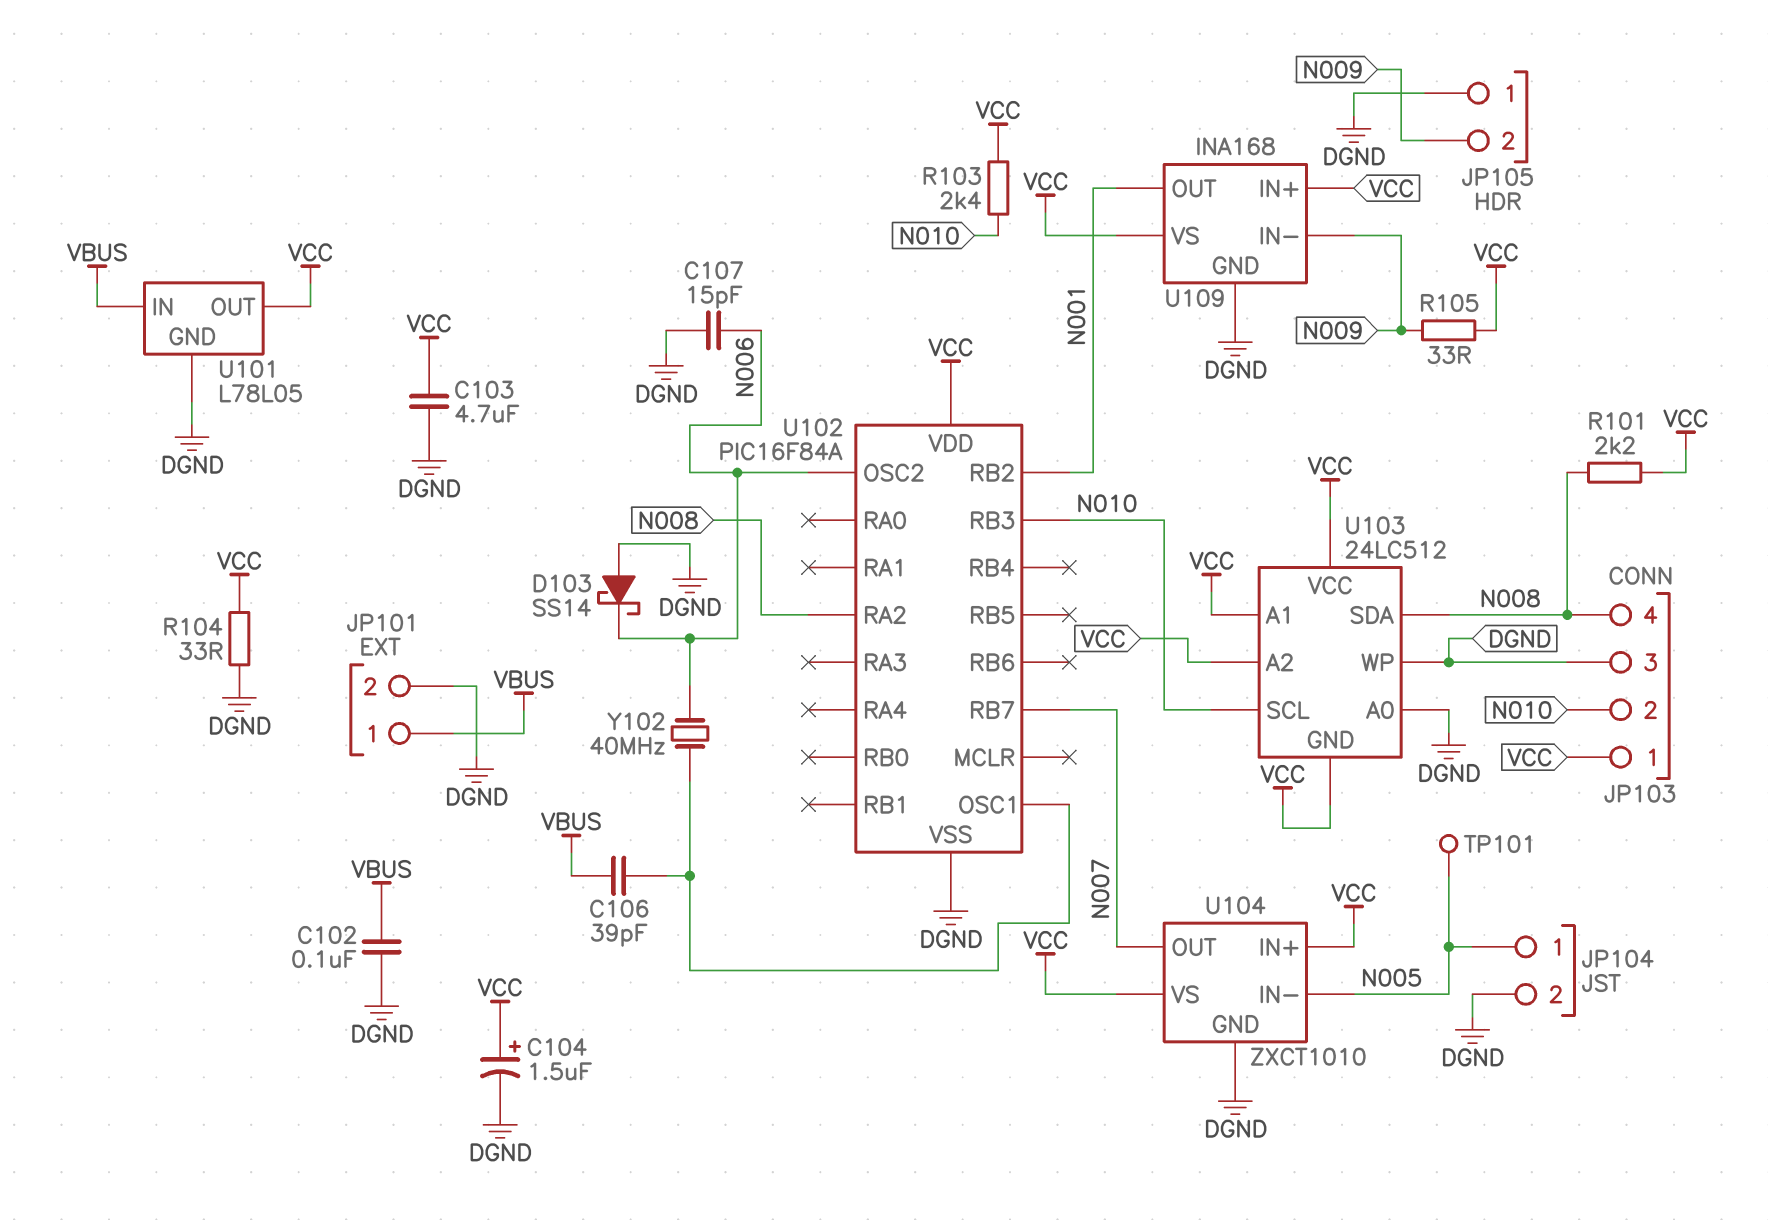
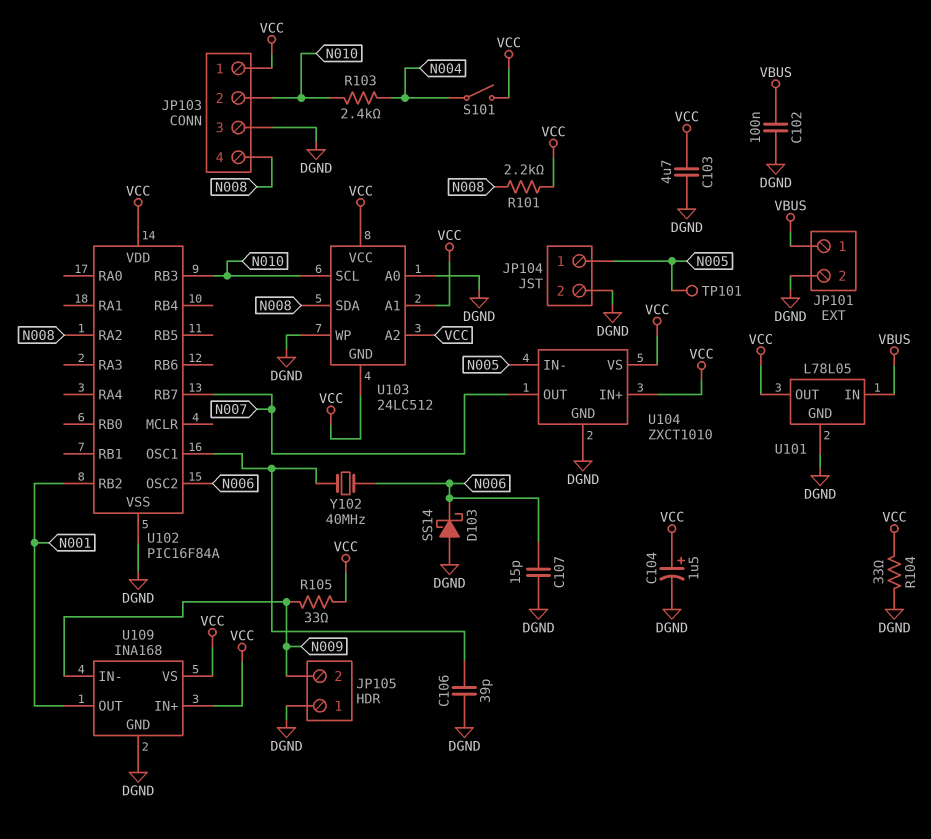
C106: 39pF (U102/OSC1, VBUS) -> 39pF (DGND, U102/OSC1)
R103: 2.4k (N010, VCC) -> 2.4k (N004, N010)
S101: none -> switch (N004, VCC)

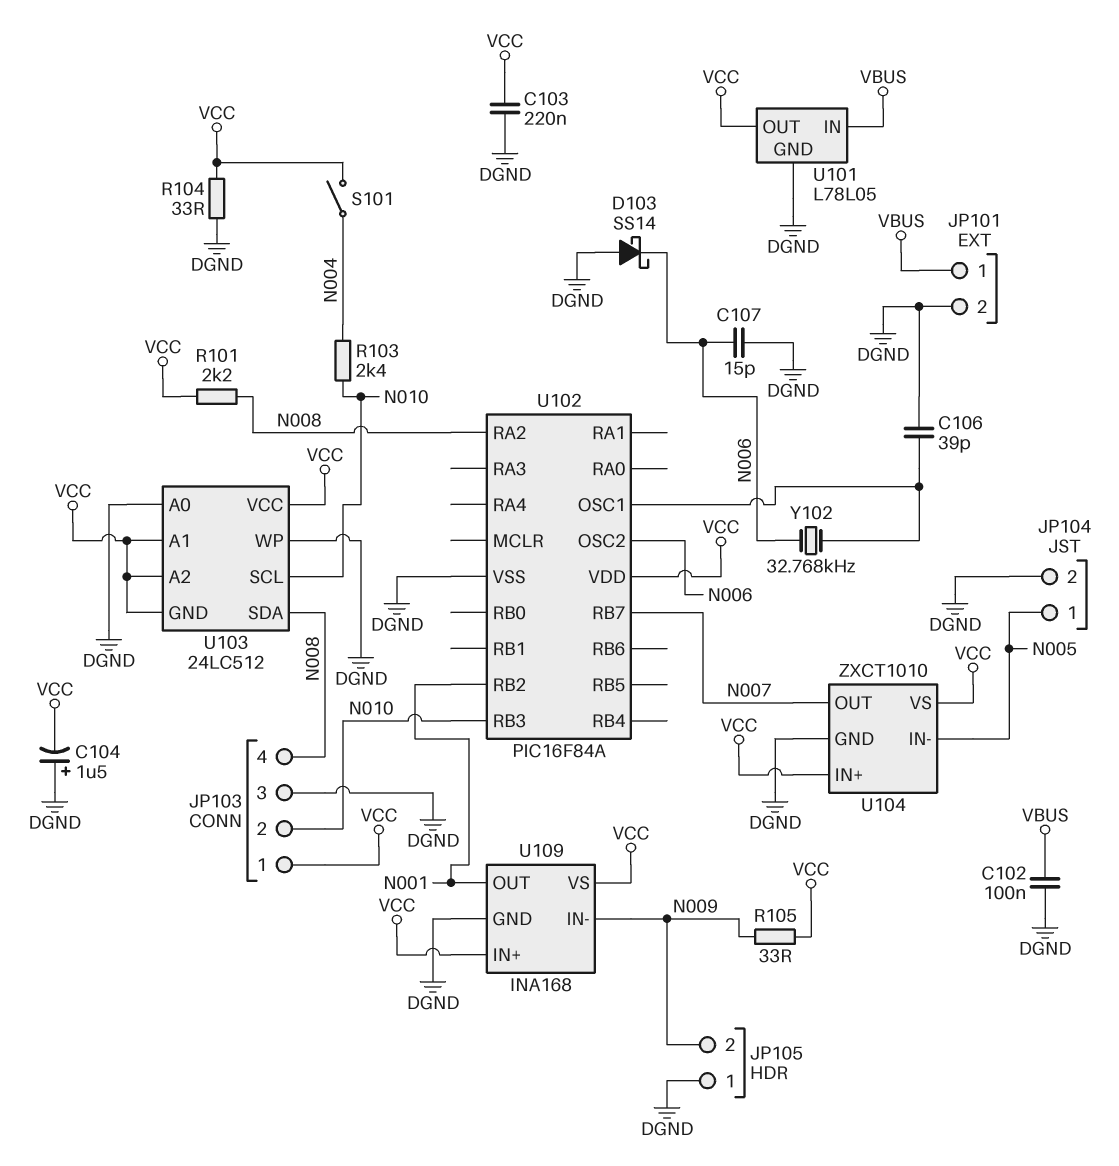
C103: 4.7uF (DGND, VCC) -> 220nF (DGND, VCC)
C104: 1.5uF (plus VCC, minus DGND) -> 1.5uF (plus DGND, minus VCC)
TP101: test point (N005) -> none
Y102: 40MHz (N006, U102/OSC1) -> 32.768kHz (N006, U102/OSC1)

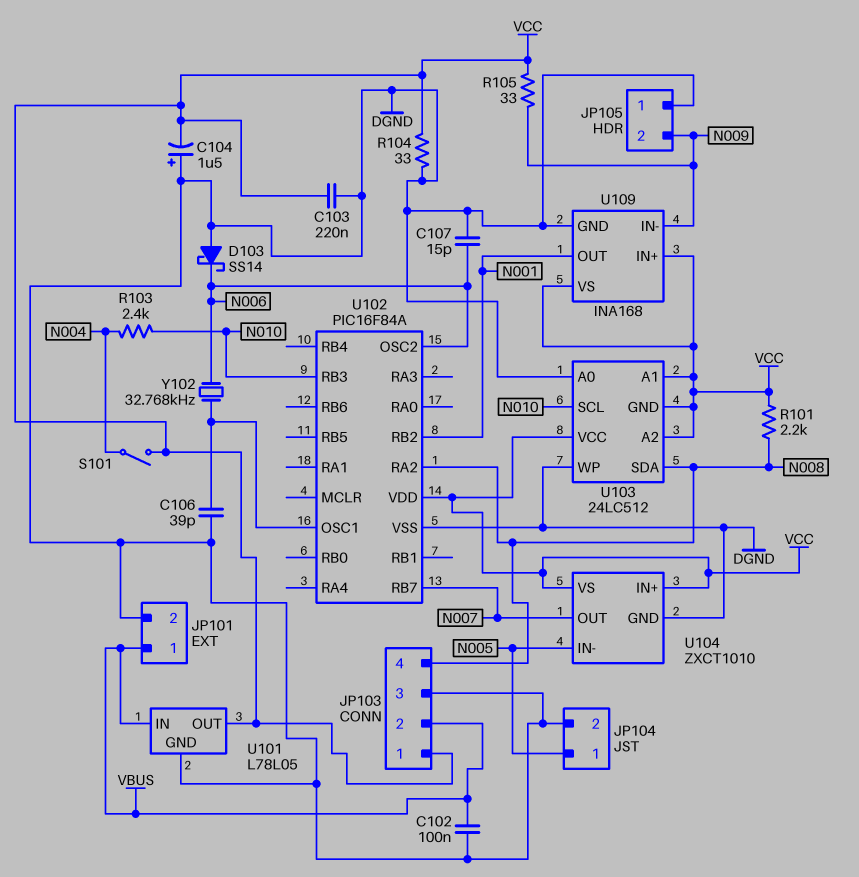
JP103 pin 2: N010 -> VBUS

